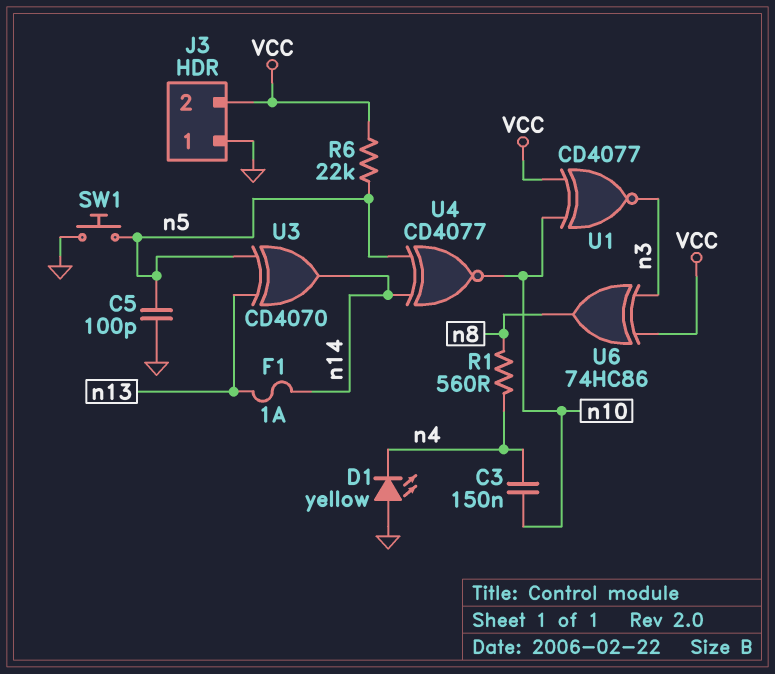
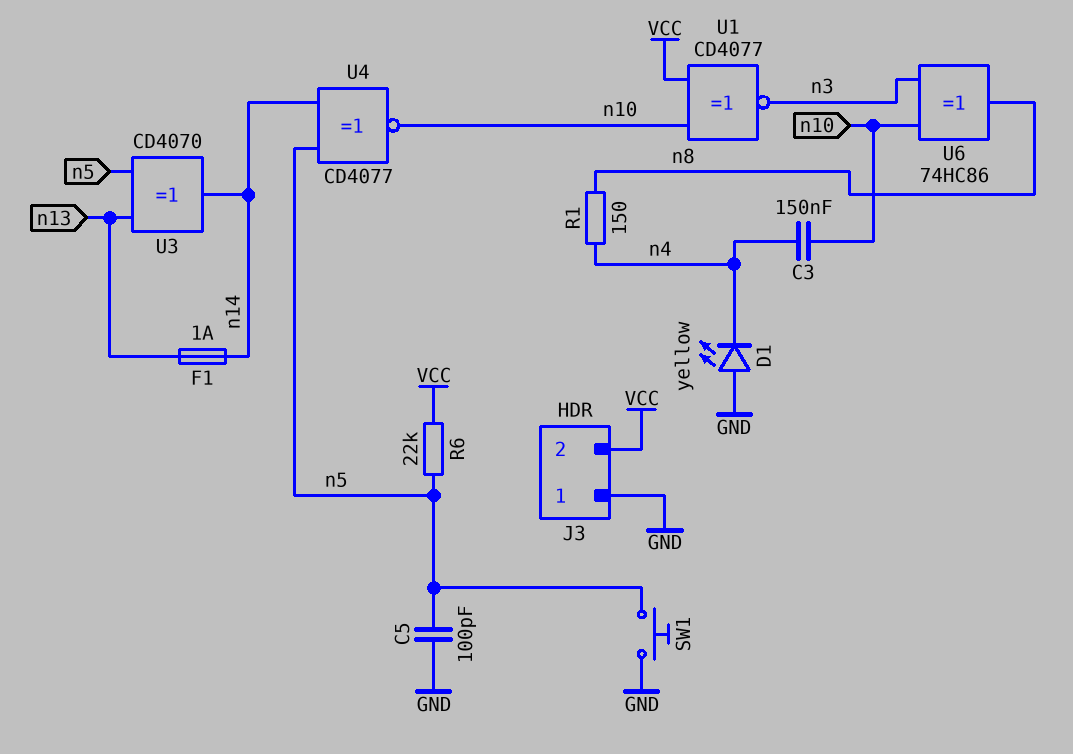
R1: 560 (n4, n8) -> 150 (n4, n8)
U6: XOR 74HC86 (in VCC, in n3, out n8) -> XOR 74HC86 (in n3, in n10, out n8)

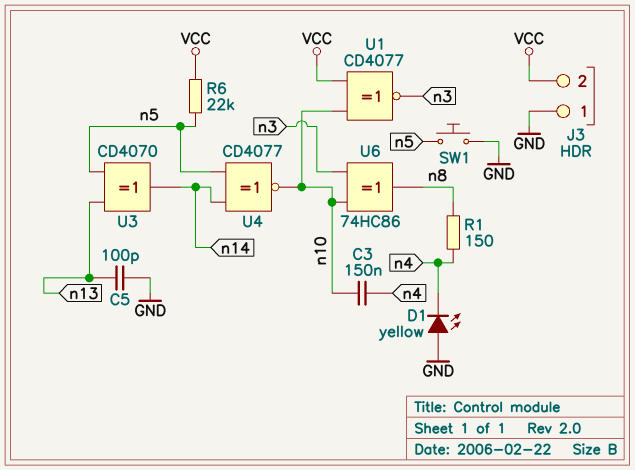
C5: 100pF (GND, n5) -> 100pF (GND, n13)
F1: 1A (n13, n14) -> none

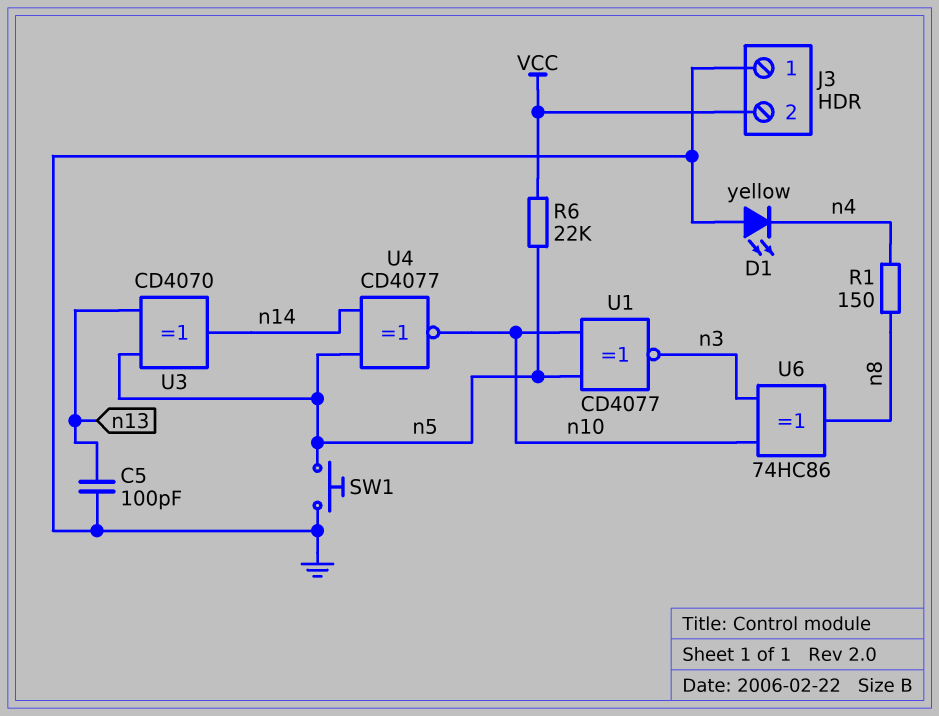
C3: 150nF (n4, n10) -> none
U1: XNOR CD4077 (in VCC, in n10, out n3) -> XNOR CD4077 (in n5, in n10, out n3)

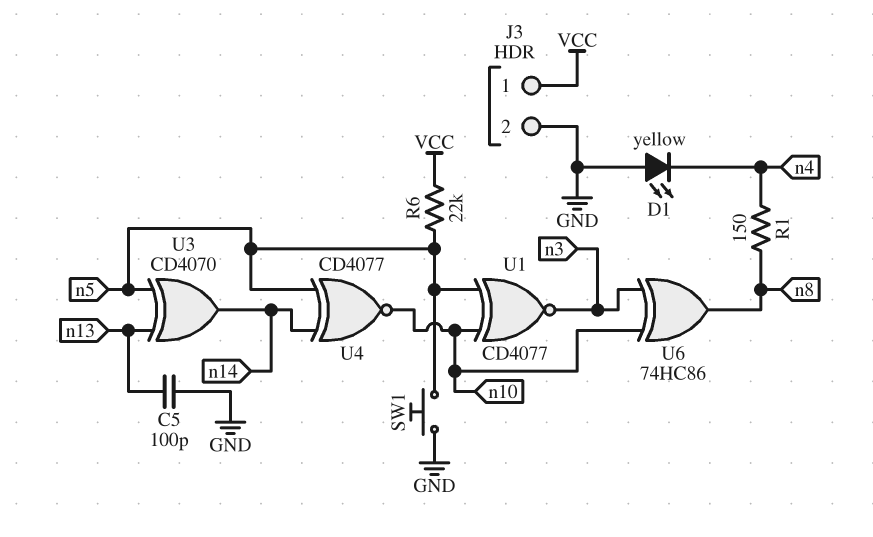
J3 pin 1: GND -> VCC
J3 pin 2: VCC -> GND

